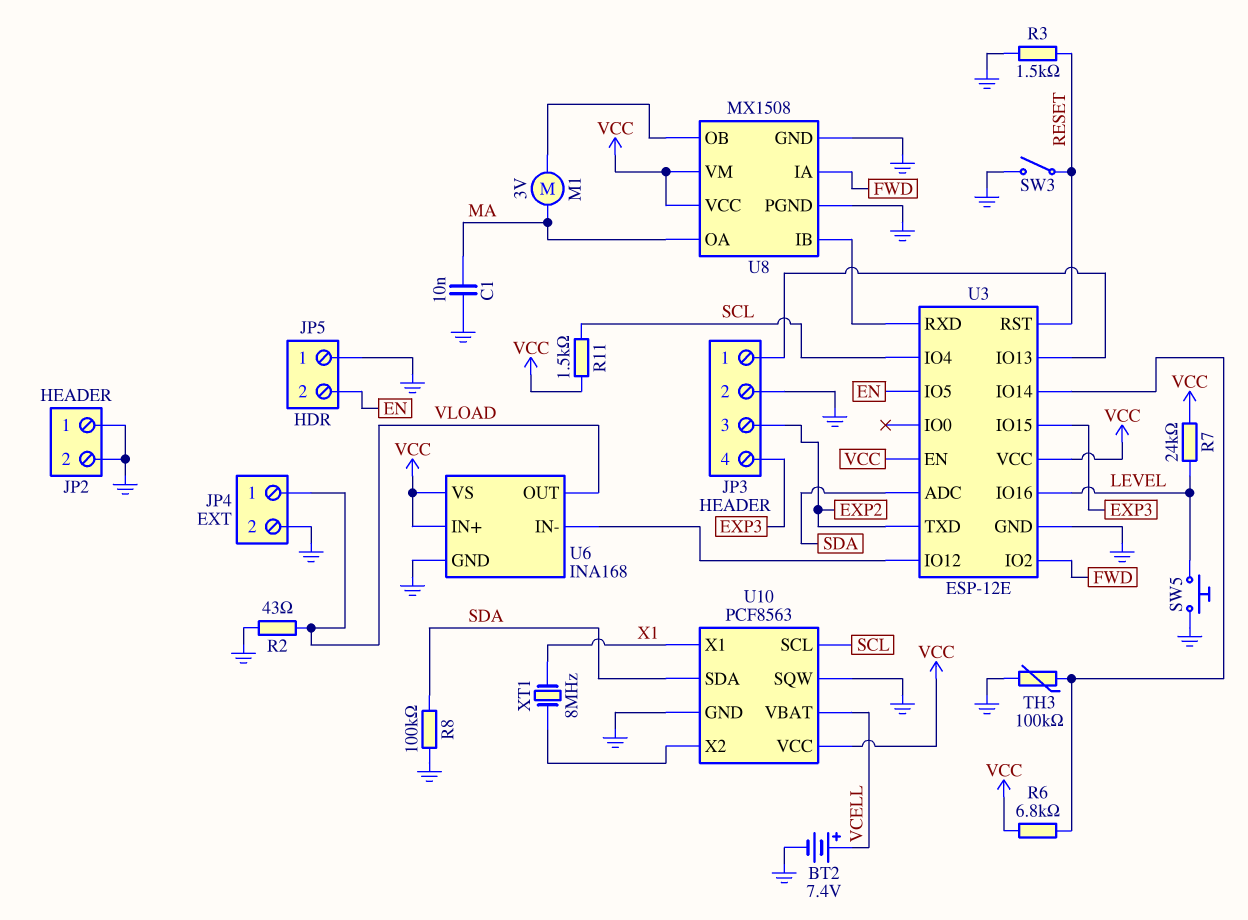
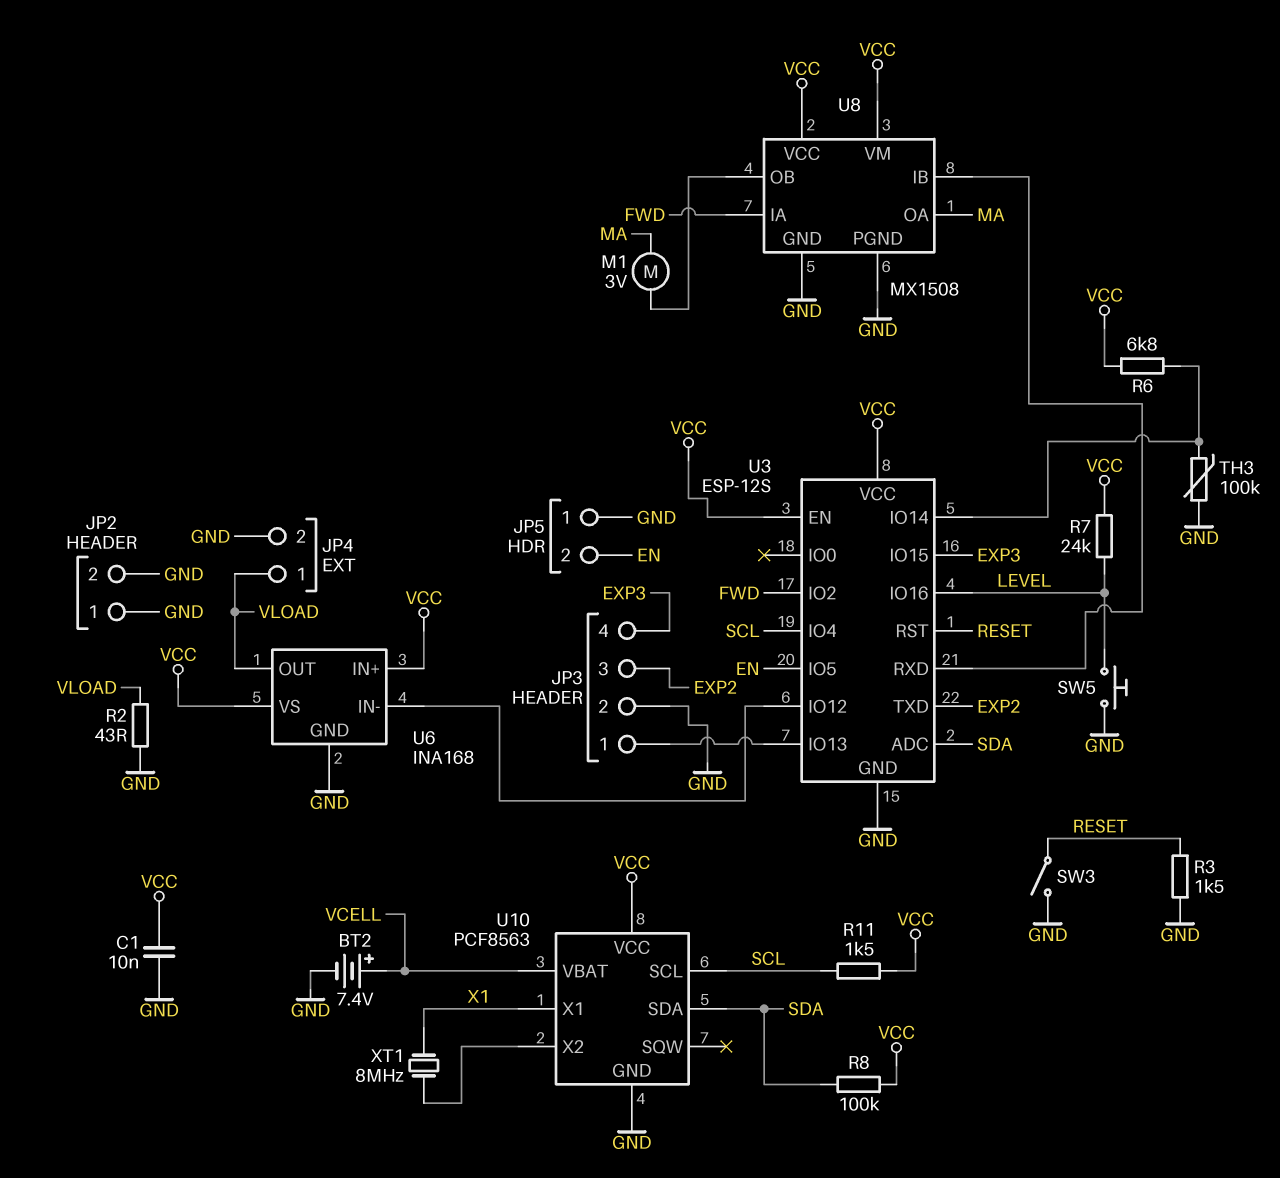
C1: 10nF (GND, MA) -> 10nF (GND, VCC)
R8: 100k (GND, SDA) -> 100k (SDA, VCC)
U3: ESP-12E -> ESP-12S
U10 pin SQW: GND -> none

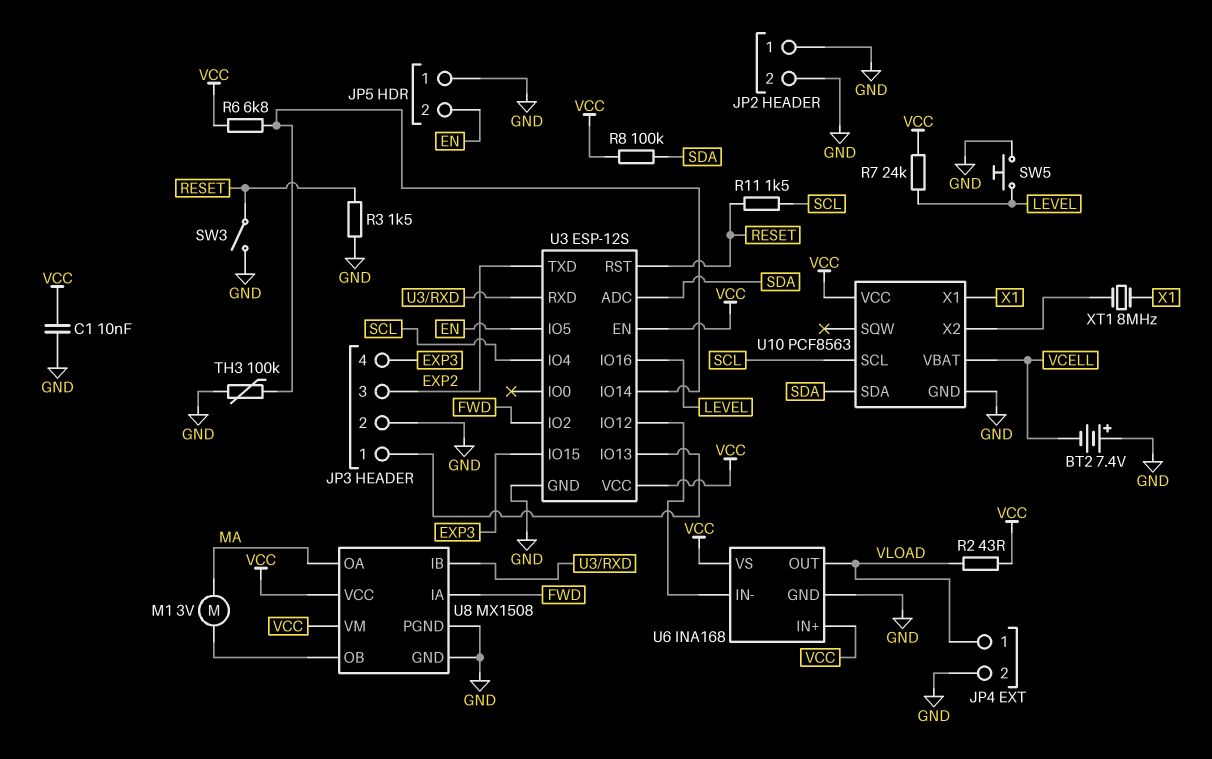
BT2: 7.4V (plus VCELL, minus GND) -> 7.4V (plus GND, minus VCELL)
R2: 43 (GND, VLOAD) -> 43 (VCC, VLOAD)
R11: 1.5k (SCL, VCC) -> 1.5k (RESET, SCL)

